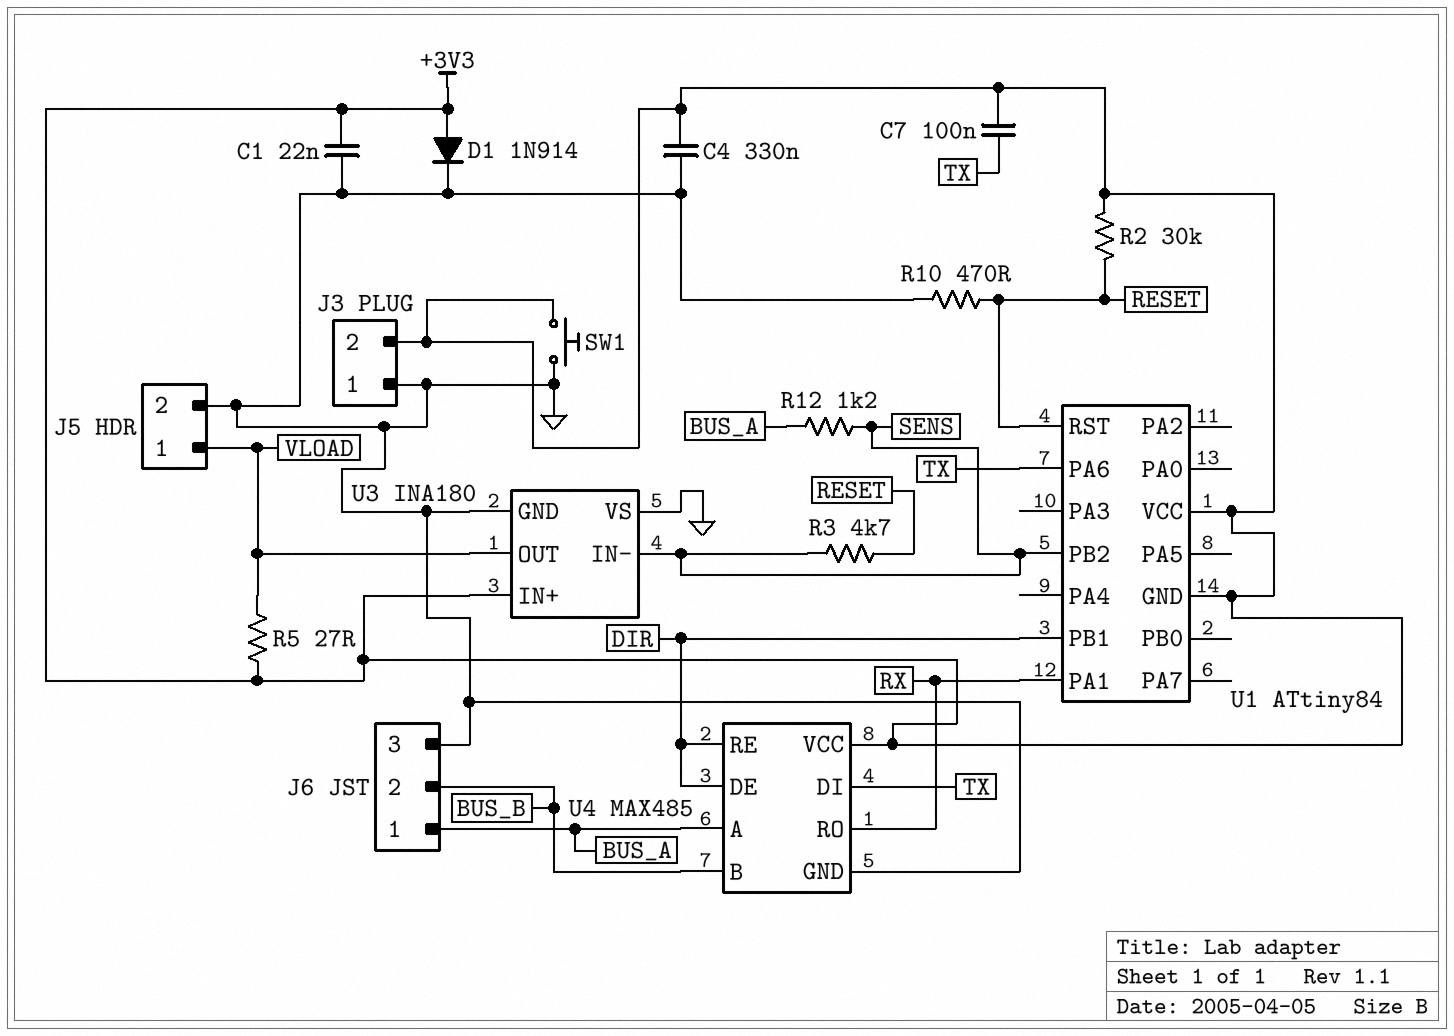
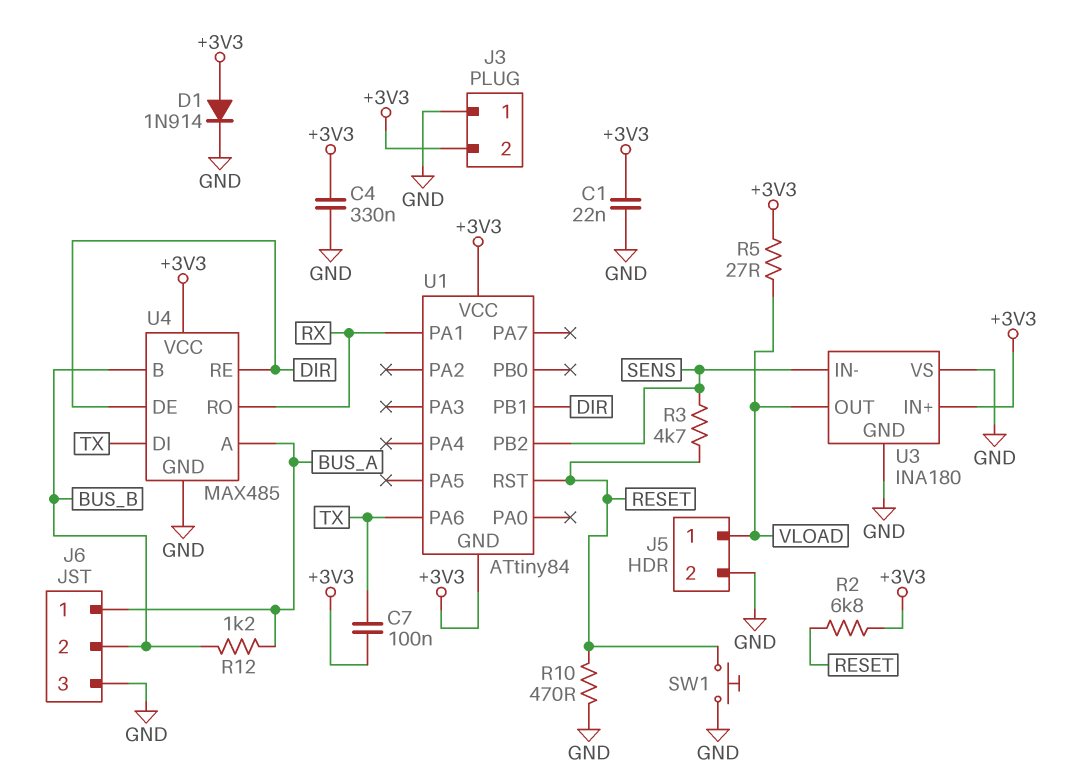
R2: 30k (+3V3, RESET) -> 6.8k (+3V3, RESET)
R12: 1.2k (BUS_A, SENS) -> 1.2k (BUS_A, BUS_B)
SW1: button (+3V3, GND) -> button (GND, RESET)

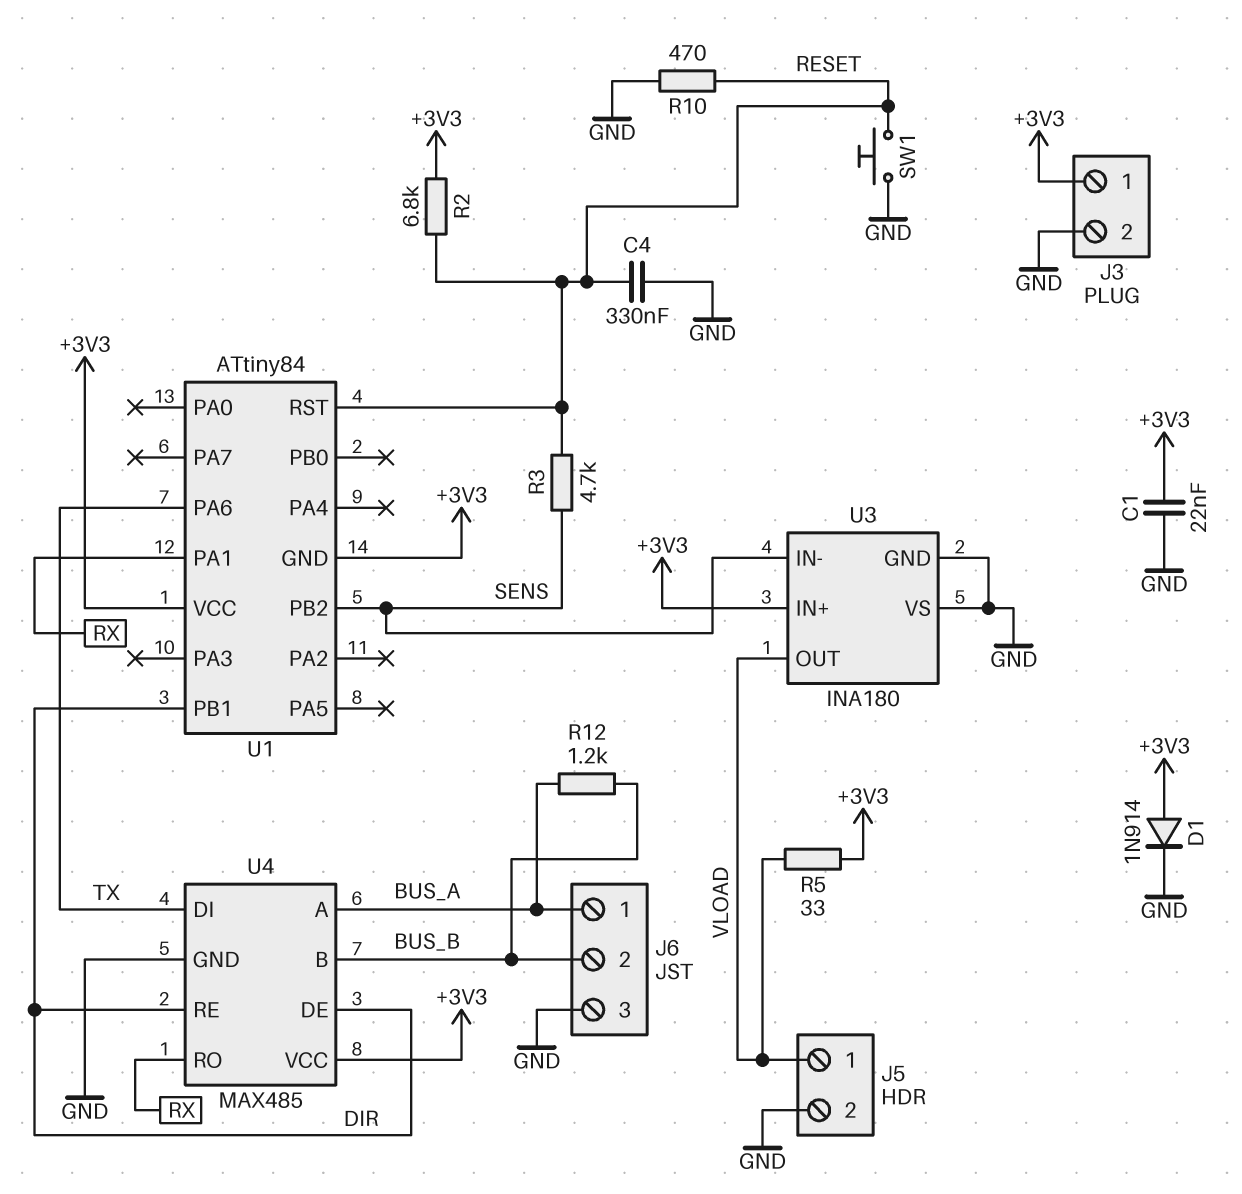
C4: 330nF (+3V3, GND) -> 330nF (GND, RESET)
C7: 100nF (+3V3, TX) -> none
J3 pin 1: GND -> +3V3
J3 pin 2: +3V3 -> GND
R5: 27 (+3V3, VLOAD) -> 33 (+3V3, VLOAD)

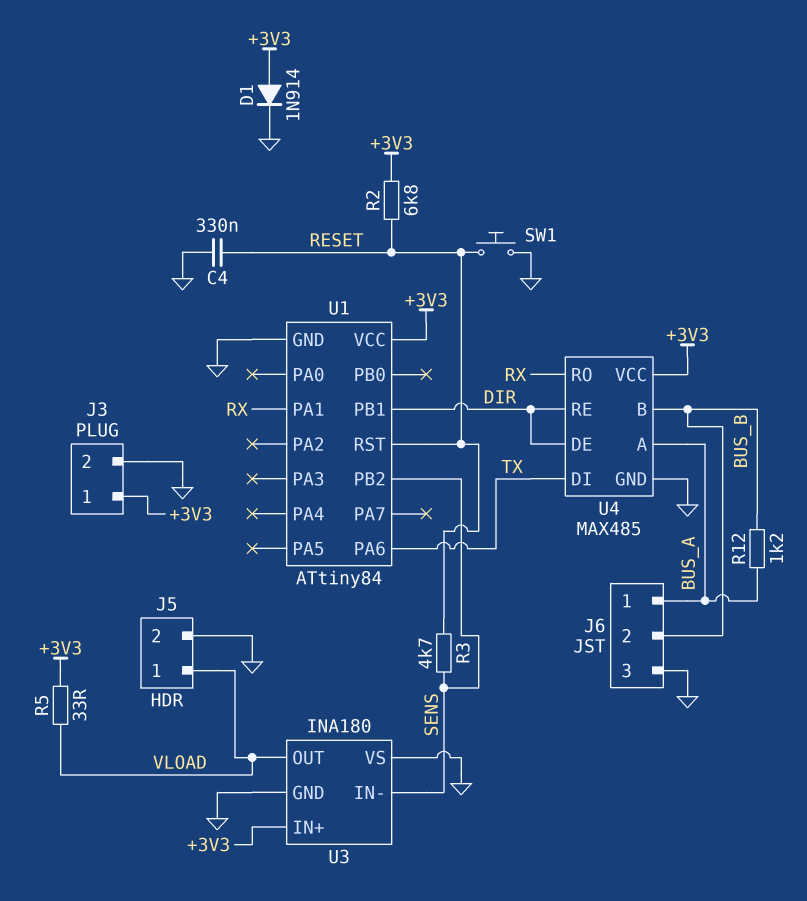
C1: 22nF (+3V3, GND) -> none
R10: 470 (GND, RESET) -> none
U1 pin GND: +3V3 -> GND

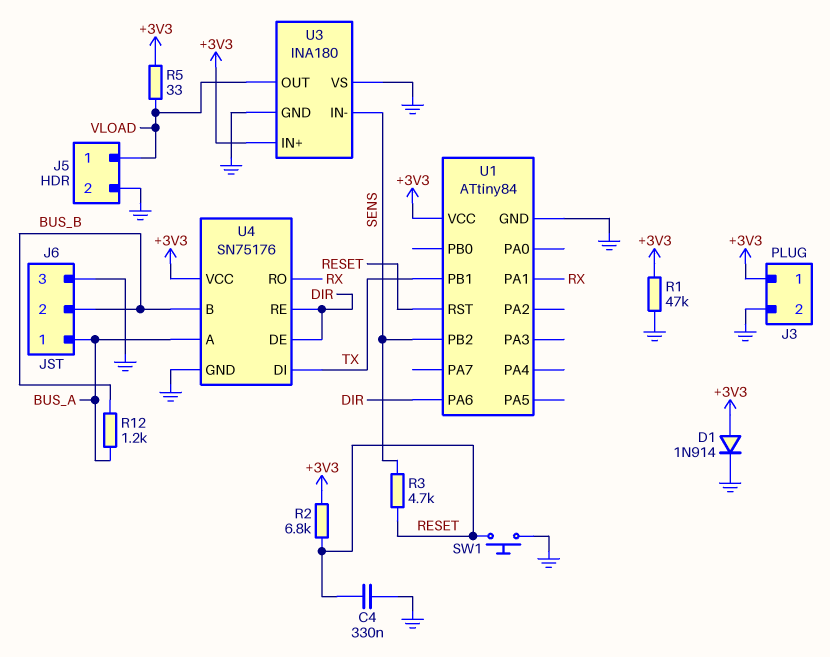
R1: none -> 47k (+3V3, GND)
U1 pin PA6: TX -> DIR
U1 pin PB1: DIR -> TX
U4: MAX485 -> SN75176

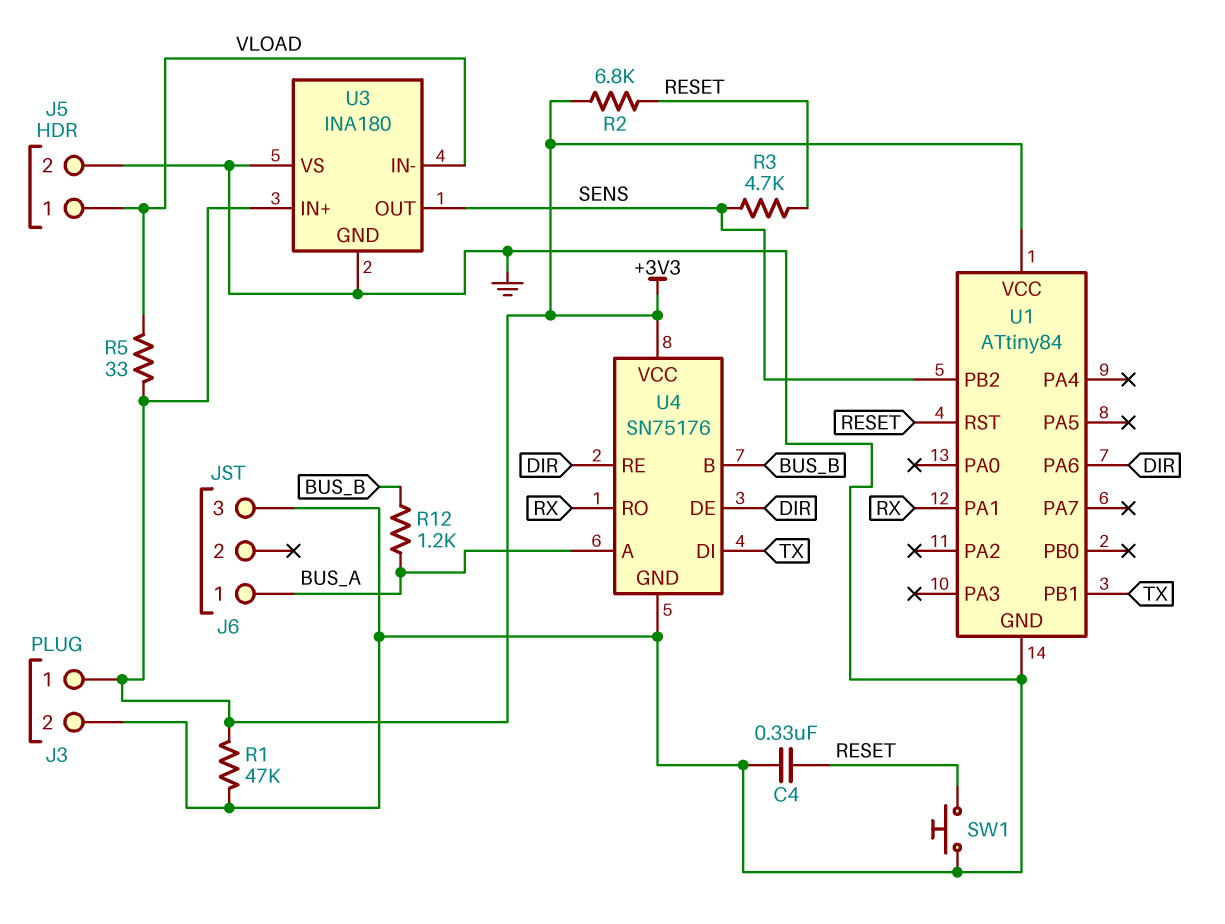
D1: diode 1N914 (A +3V3, K GND) -> none
J6 pin 2: BUS_B -> none
U3 pin IN-: SENS -> VLOAD
U3 pin OUT: VLOAD -> SENS

